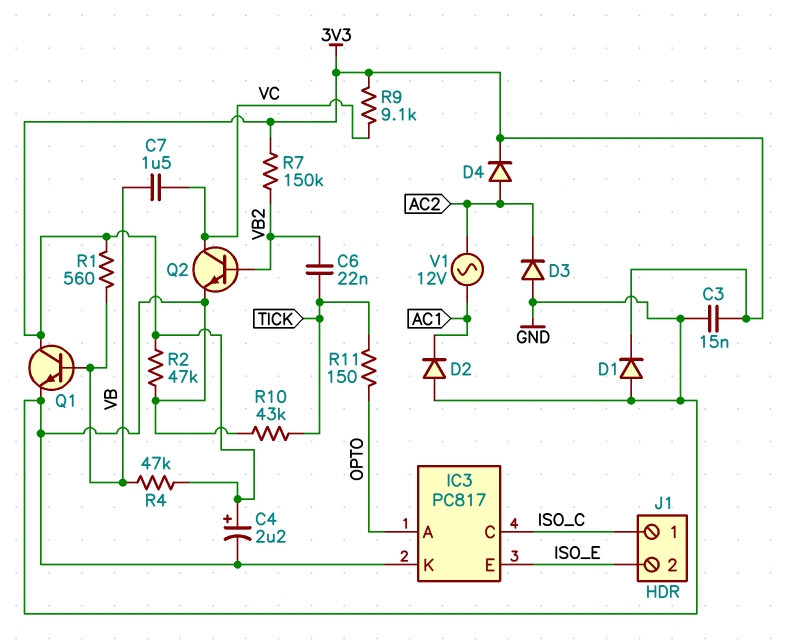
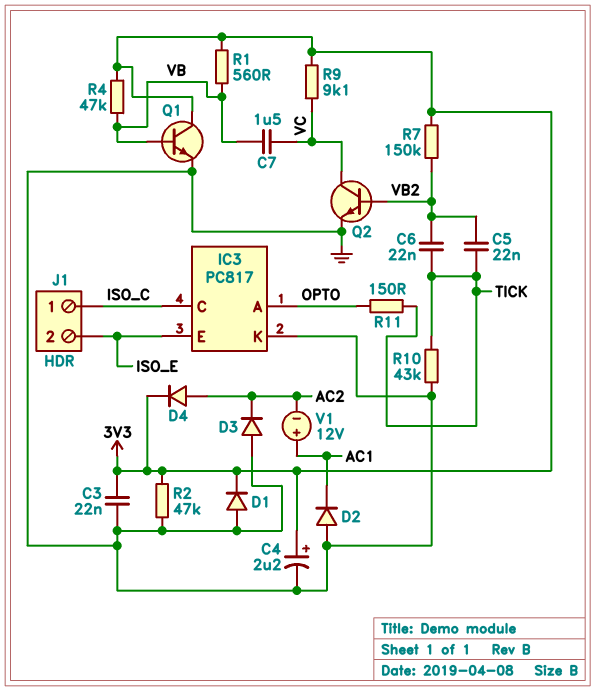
C3: 15nF (3V3, GND) -> 22nF (3V3, GND)
C5: none -> 22nF (TICK, VB2)
V1: AC 12V (AC1, AC2) -> 12V (plus AC1, minus AC2)

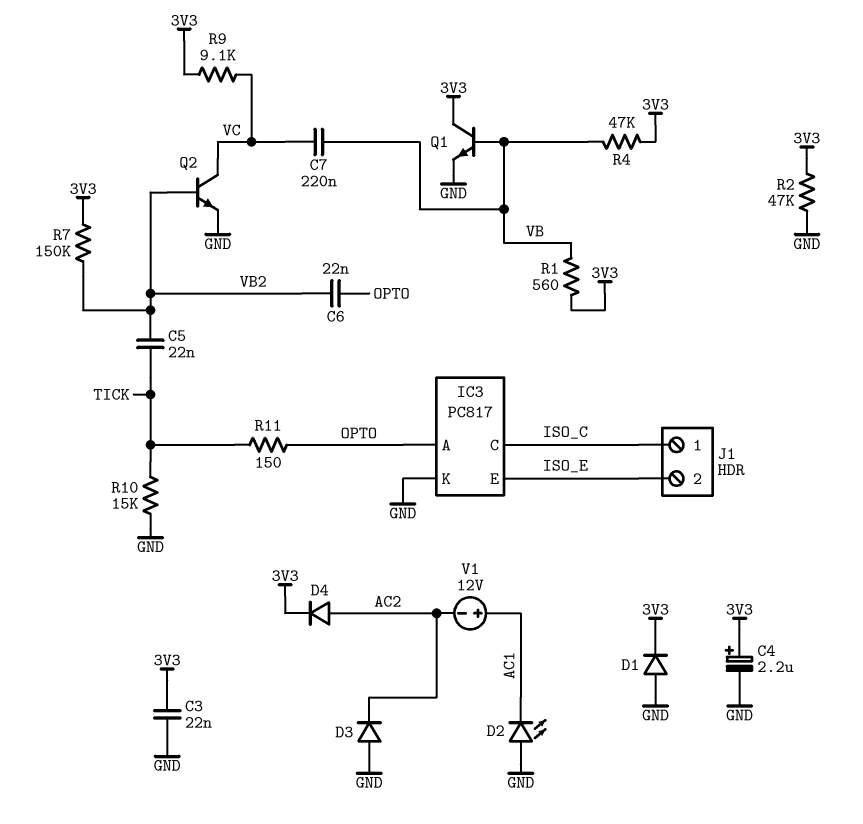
C6: 22nF (TICK, VB2) -> 22nF (OPTO, VB2)
C7: 1.5uF (VB, VC) -> 220nF (VB, VC)
D2: diode (A GND, K AC1) -> LED (A GND, K AC1)
R10: 43k (GND, TICK) -> 15k (GND, TICK)

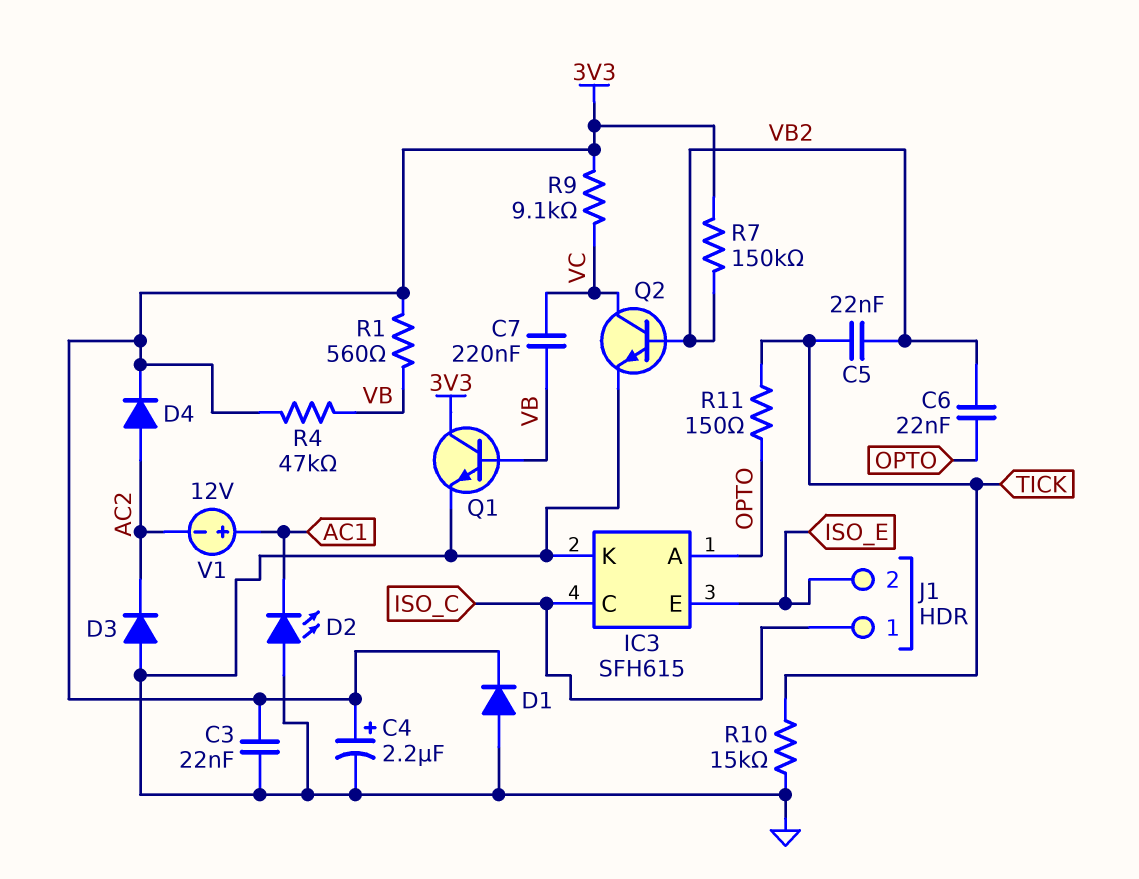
IC3: PC817 -> SFH615
R2: 47k (3V3, GND) -> none

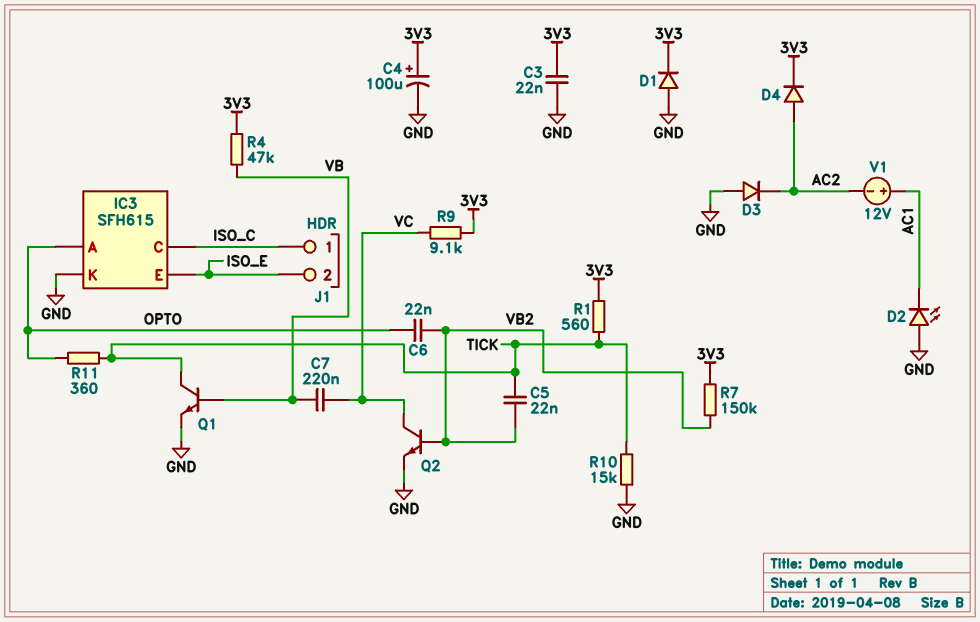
C4: 2.2uF (plus 3V3, minus GND) -> 100uF (plus 3V3, minus GND)
Q1: NPN (B VB, C 3V3, E GND) -> NPN (B VB, C TICK, E GND)
R1: 560 (3V3, VB) -> 560 (3V3, TICK)
R11: 150 (OPTO, TICK) -> 360 (OPTO, TICK)

